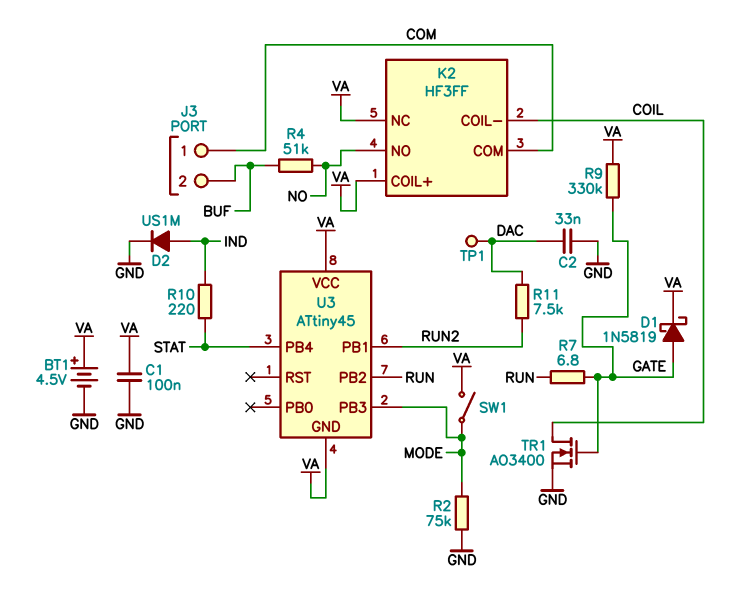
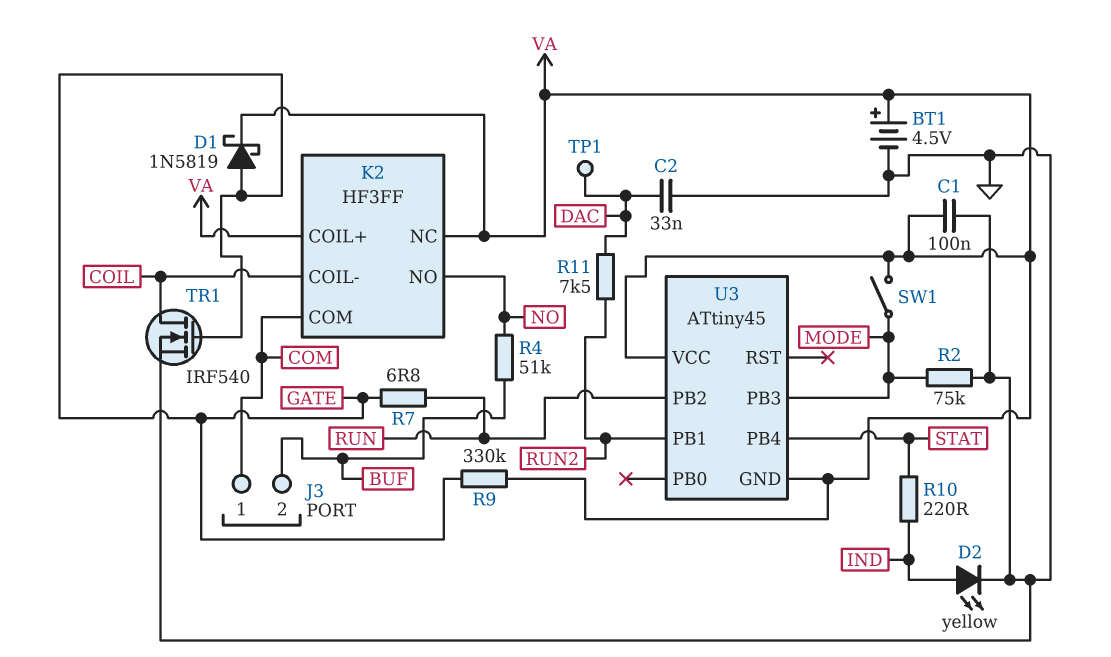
D2: diode US1M (A IND, K GND) -> LED yellow (A IND, K GND)
TR1: NMOS AO3400 (G GATE, D COIL, S GND) -> NMOS IRF540 (G GATE, D COIL, S GND)

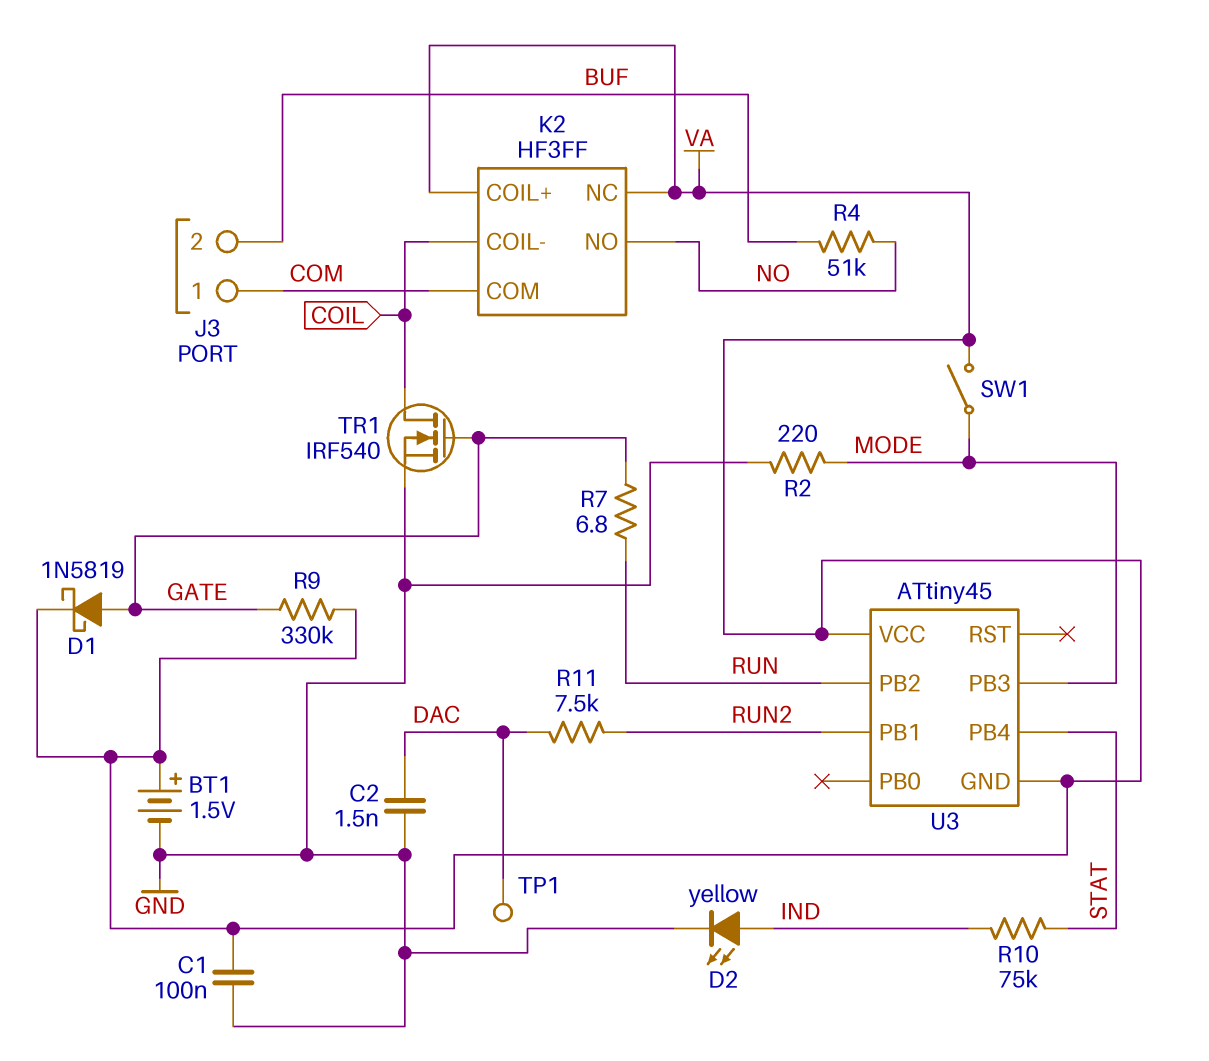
BT1: 4.5V (plus VA, minus GND) -> 1.5V (plus VA, minus GND)
C2: 33nF (DAC, GND) -> 1.5nF (DAC, GND)
R2: 75k (GND, MODE) -> 220 (GND, MODE)
R10: 220 (IND, STAT) -> 75k (IND, STAT)

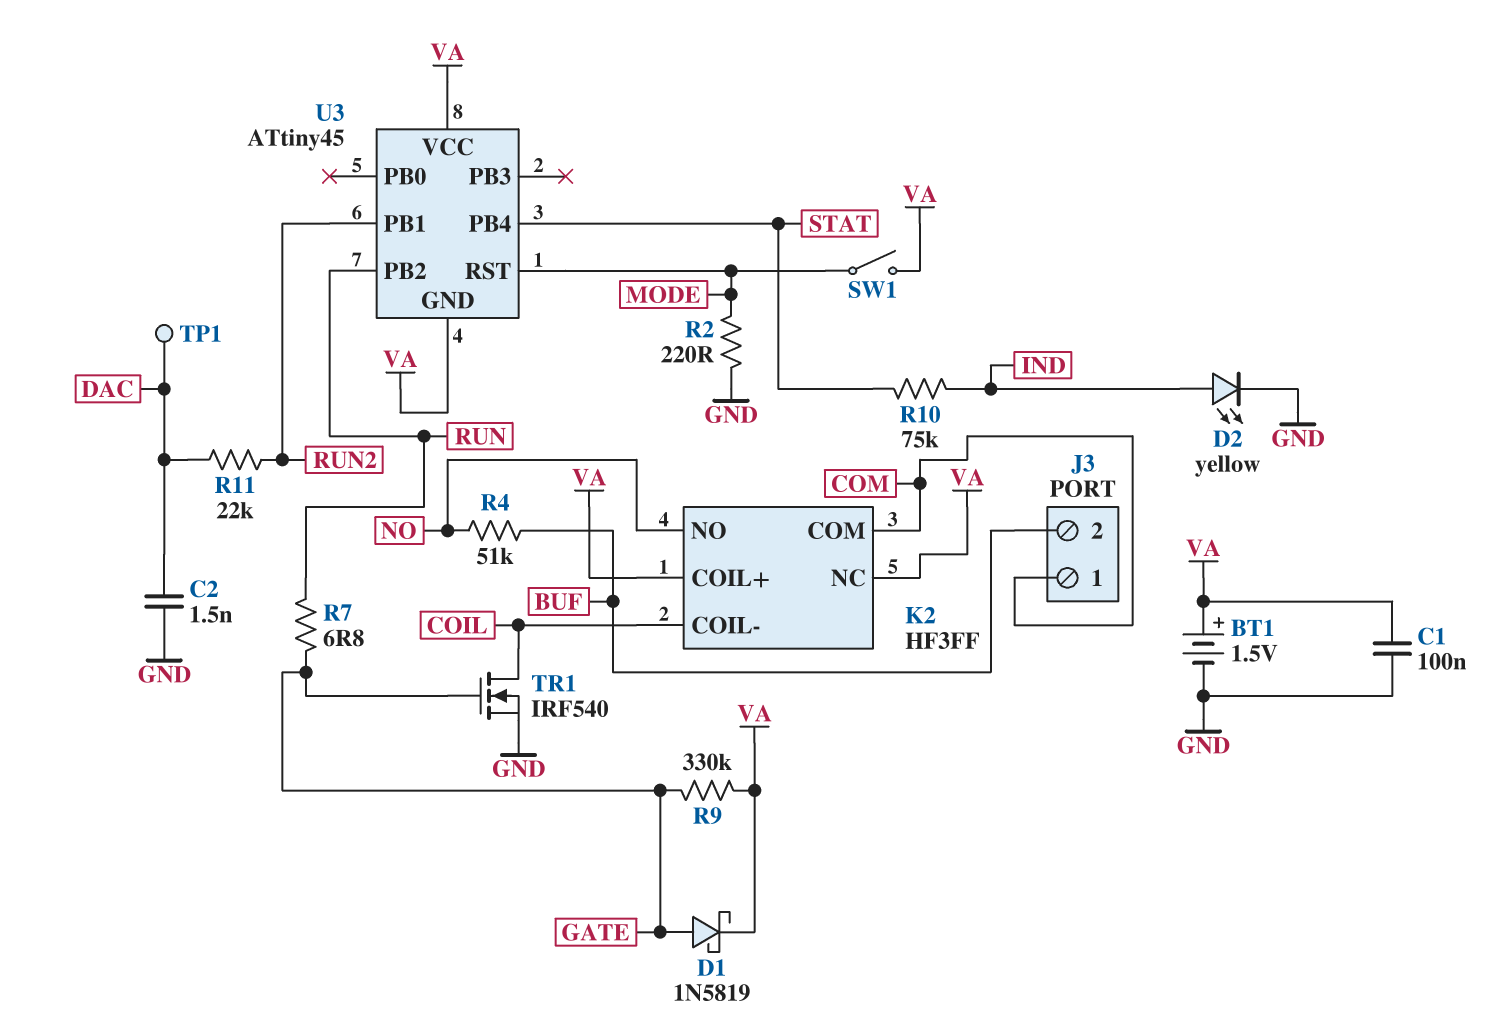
R11: 7.5k (DAC, RUN2) -> 22k (DAC, RUN2)
U3 pin PB3: MODE -> none
U3 pin RST: none -> MODE

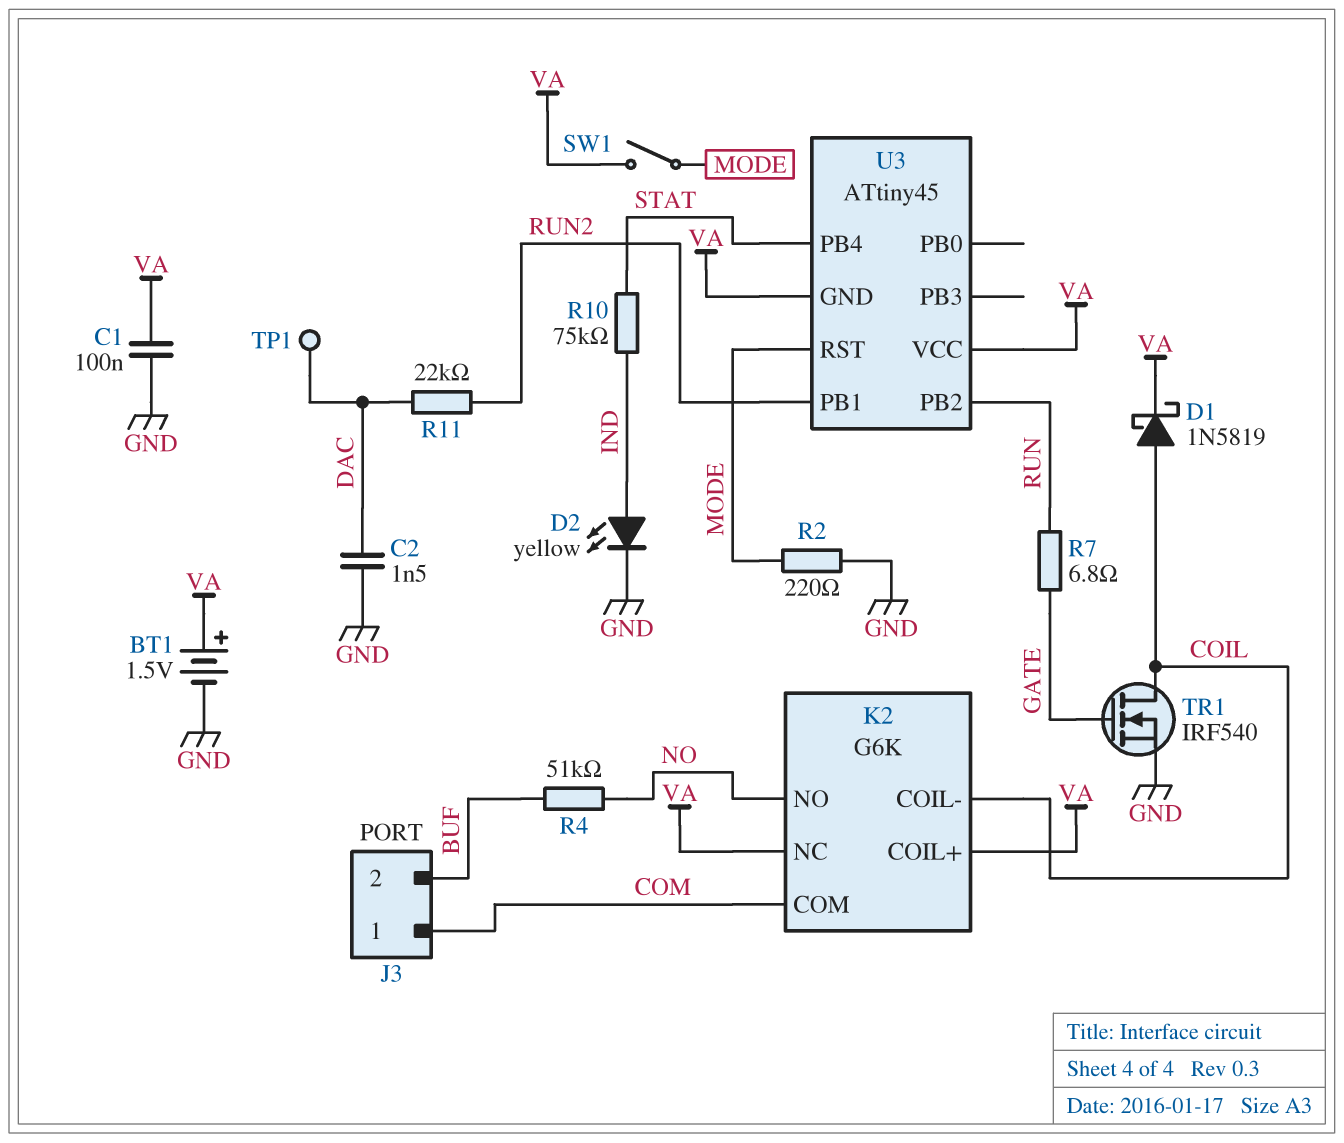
D1: schottky 1N5819 (A GATE, K VA) -> schottky 1N5819 (A COIL, K VA)
K2: HF3FF -> G6K
R9: 330k (GATE, VA) -> none

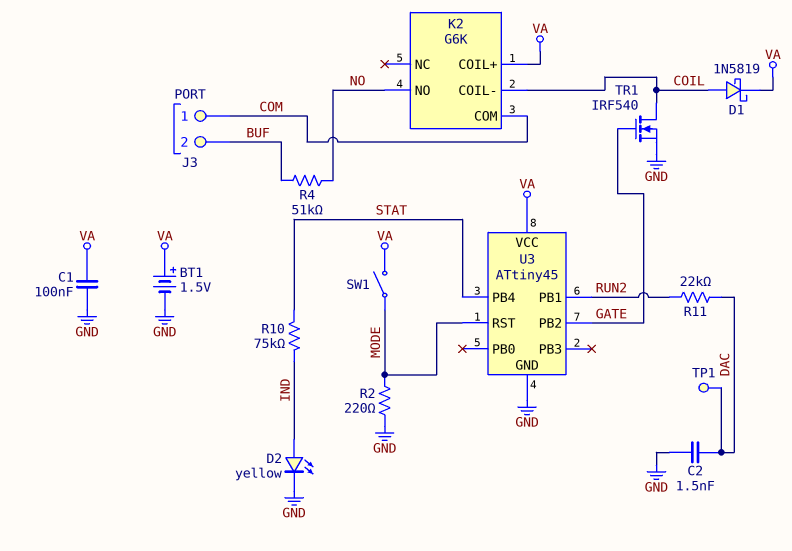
K2 pin NC: VA -> none
R7: 6.8 (GATE, RUN) -> none
U3 pin GND: VA -> GND
U3 pin PB2: RUN -> GATE

